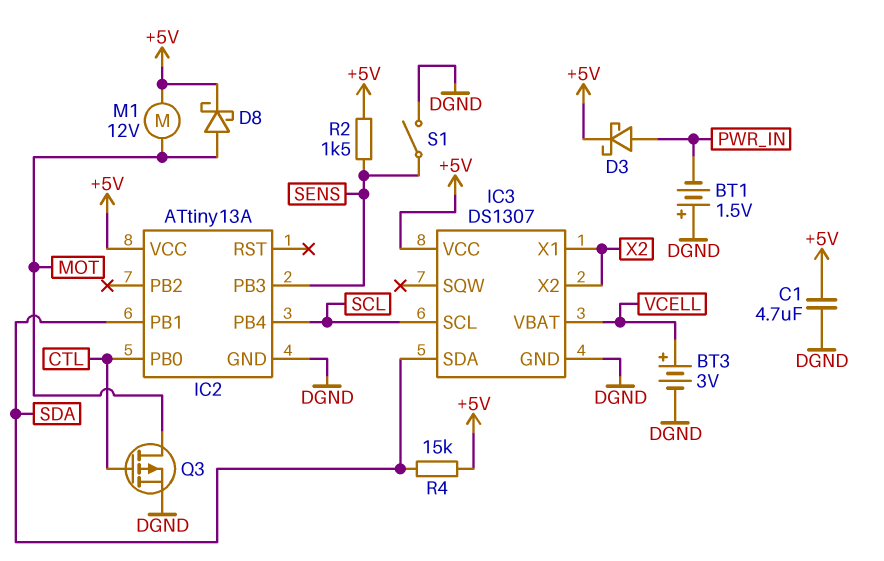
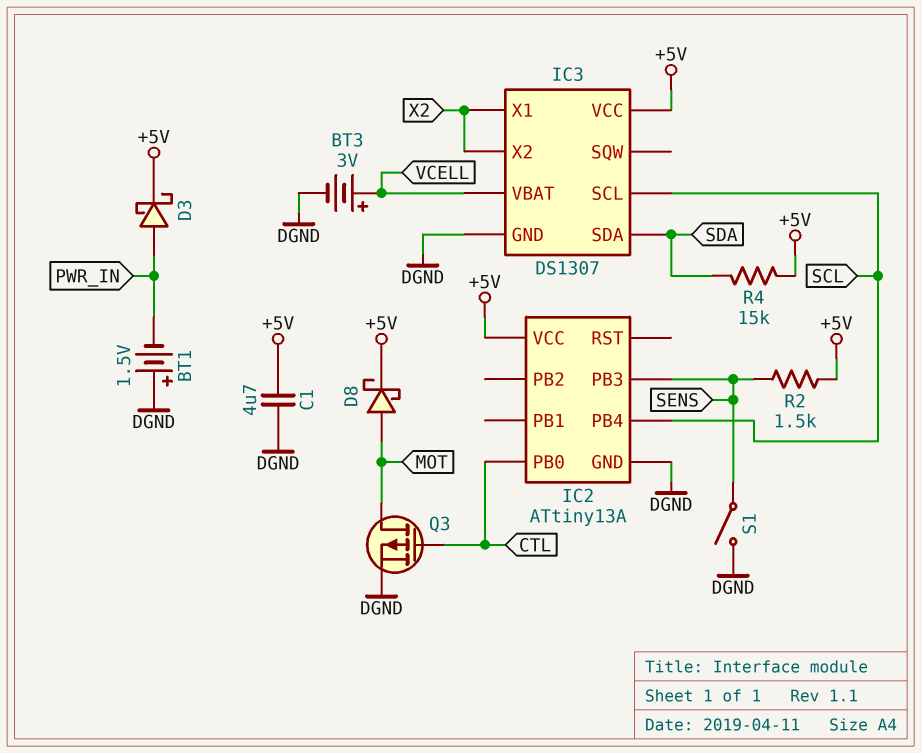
IC2 pin PB1: SDA -> none
M1: motor 12V (+5V, MOT) -> none

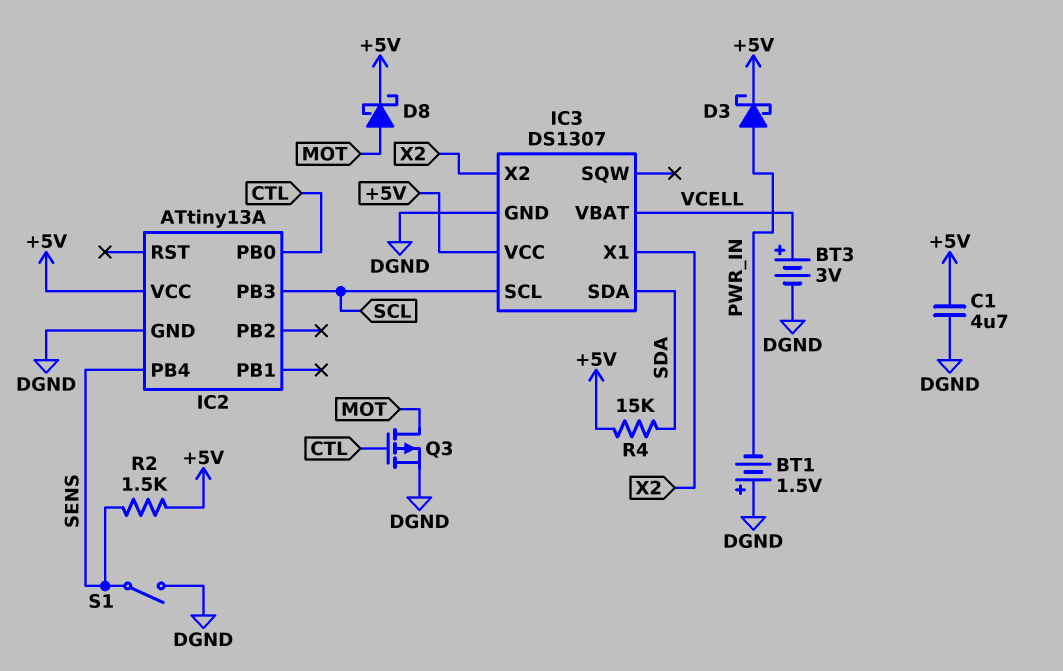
IC2 pin PB3: SENS -> SCL
IC2 pin PB4: SCL -> SENS

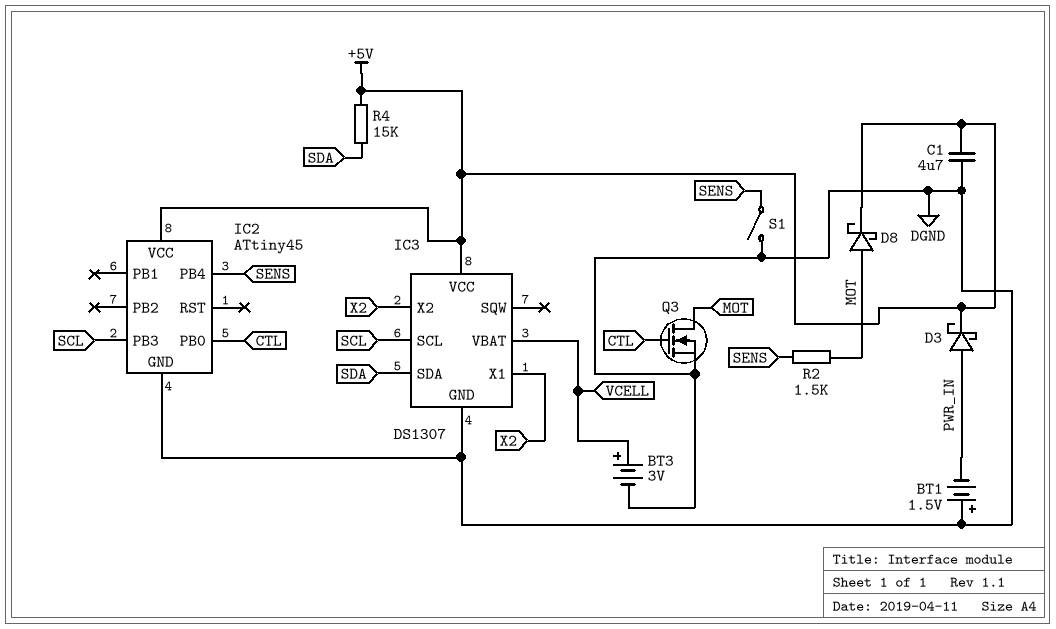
IC2: ATtiny13A -> ATtiny45
Q3: PMOS (G CTL, D MOT, S DGND) -> NMOS (G CTL, D MOT, S DGND)
R2: 1.5k (+5V, SENS) -> 1.5k (MOT, SENS)

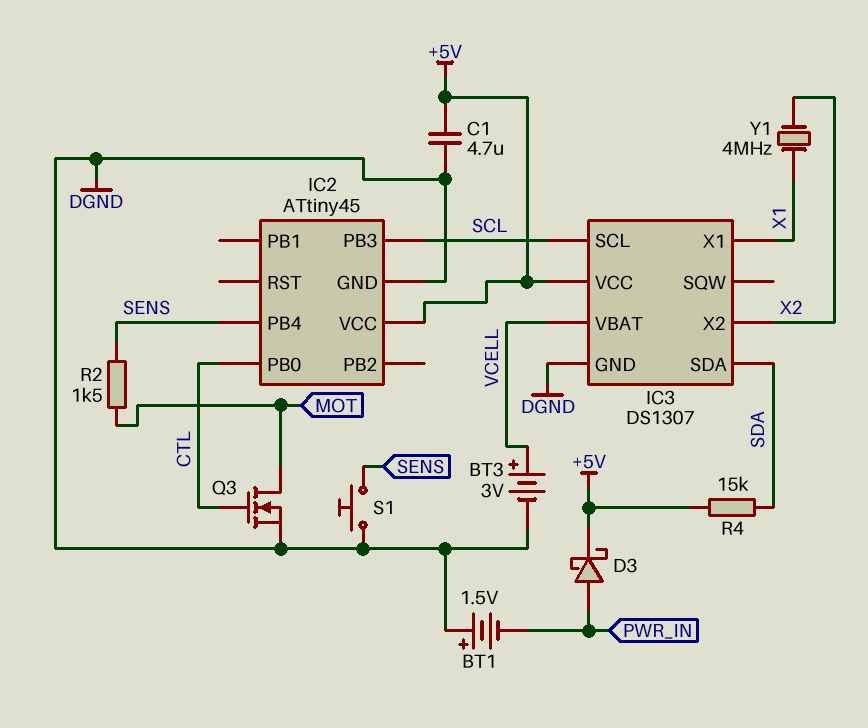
D8: schottky (A MOT, K +5V) -> none
IC3 pin X1: X2 -> X1
S1: switch (DGND, SENS) -> button (DGND, SENS)
Y1: none -> 4MHz (X1, X2)

